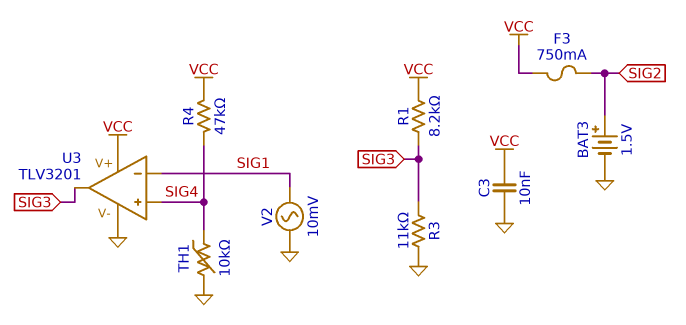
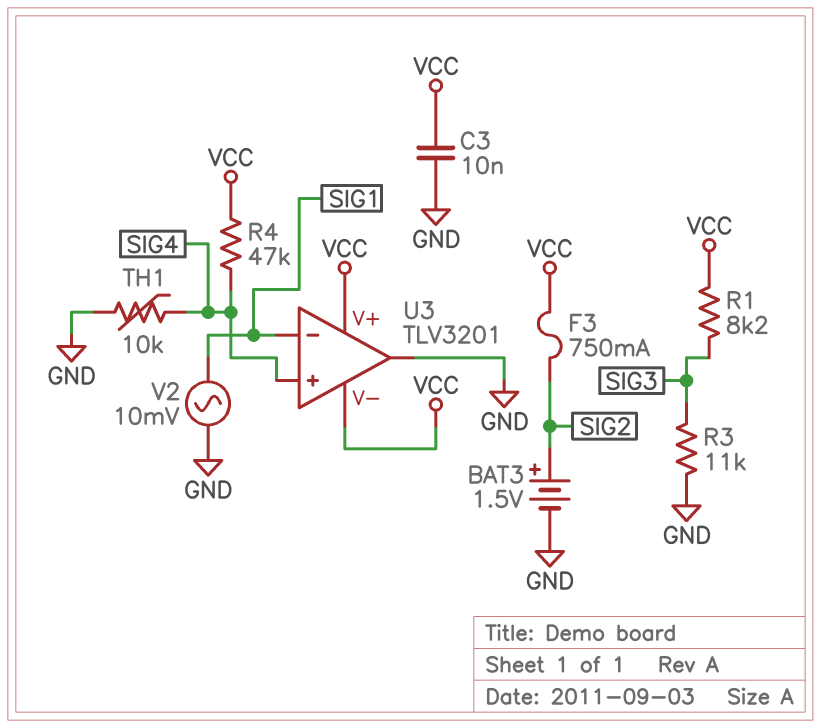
U3 pin V-: GND -> VCC
U3 pin out: SIG3 -> GND

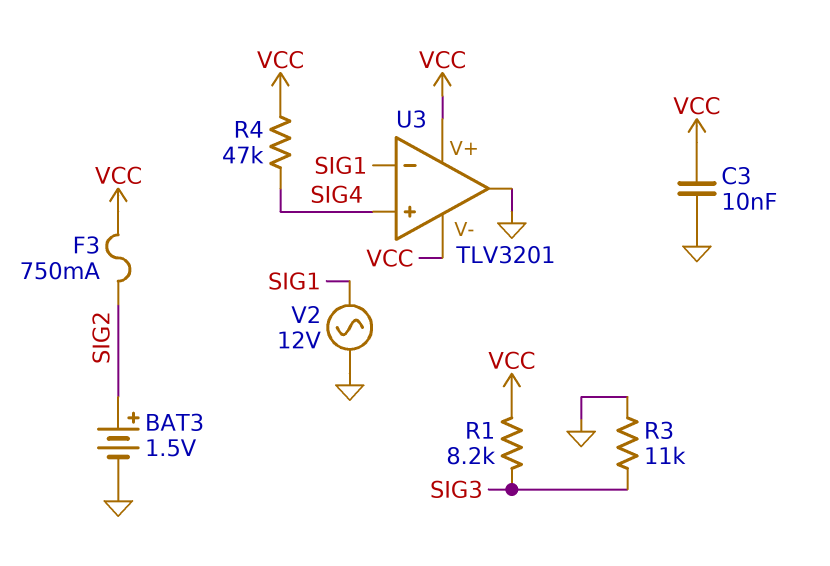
TH1: 10k (GND, SIG4) -> none
V2: AC 10mV (GND, SIG1) -> AC 12V (GND, SIG1)

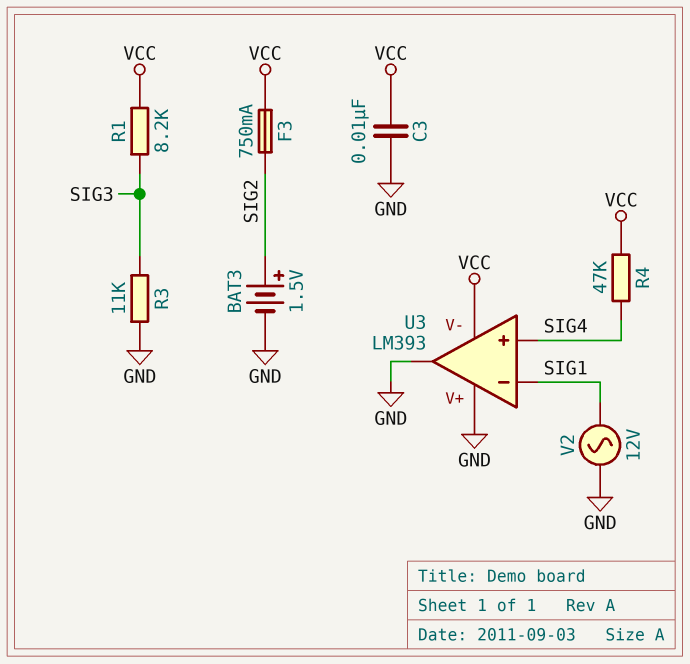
U3: TLV3201 -> LM393
U3 pin V+: VCC -> GND

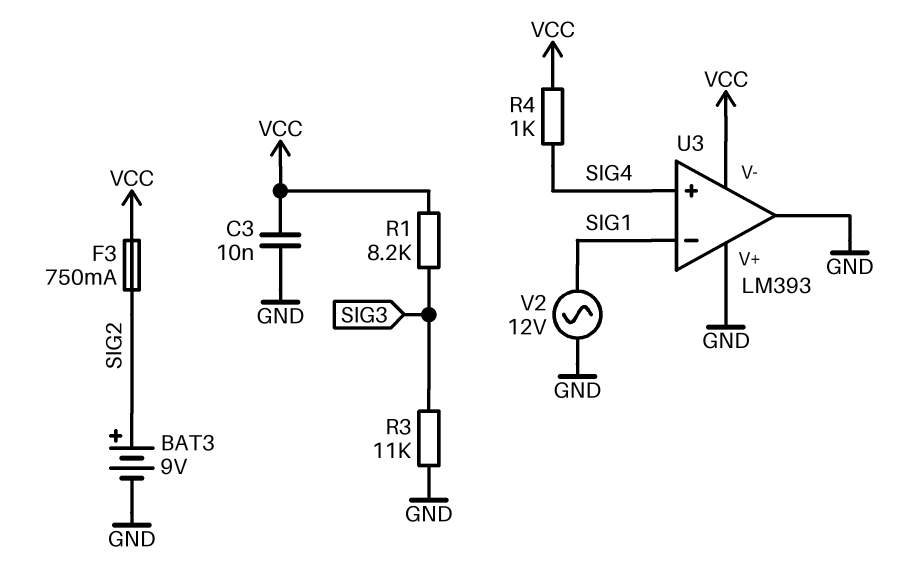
BAT3: 1.5V (plus SIG2, minus GND) -> 9V (plus SIG2, minus GND)
R4: 47k (SIG4, VCC) -> 1k (SIG4, VCC)

